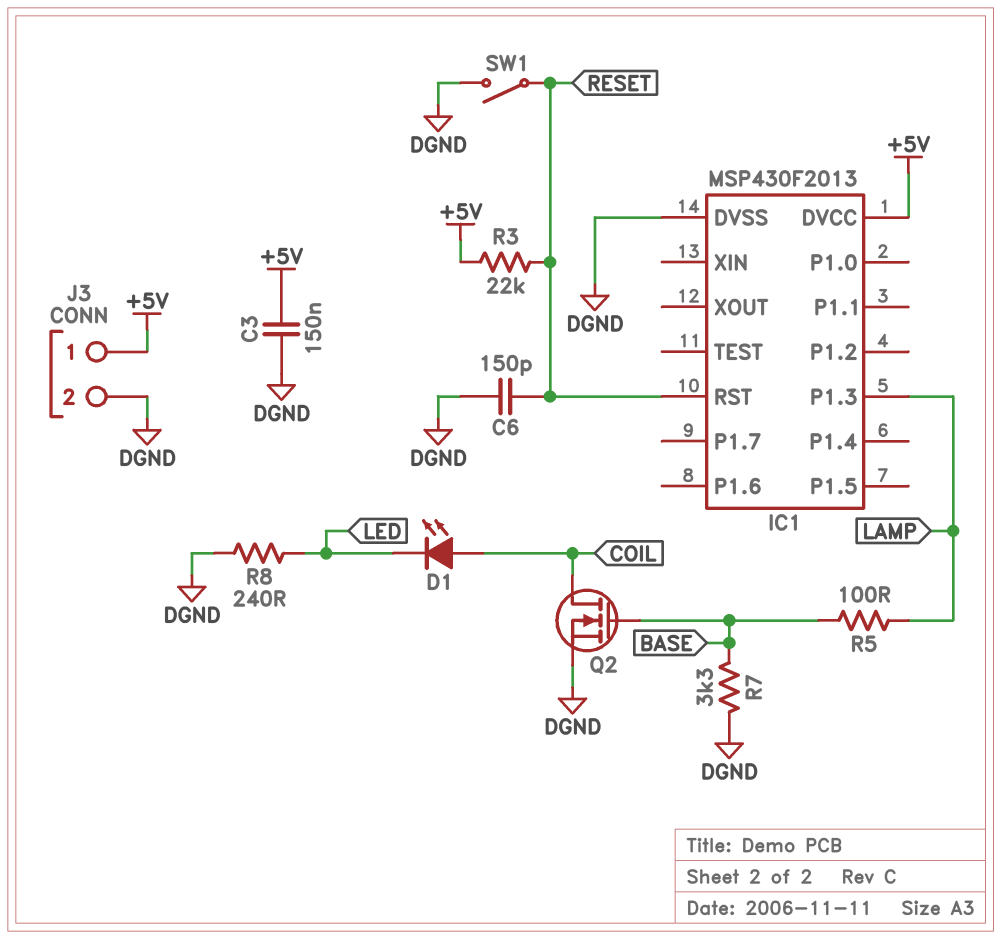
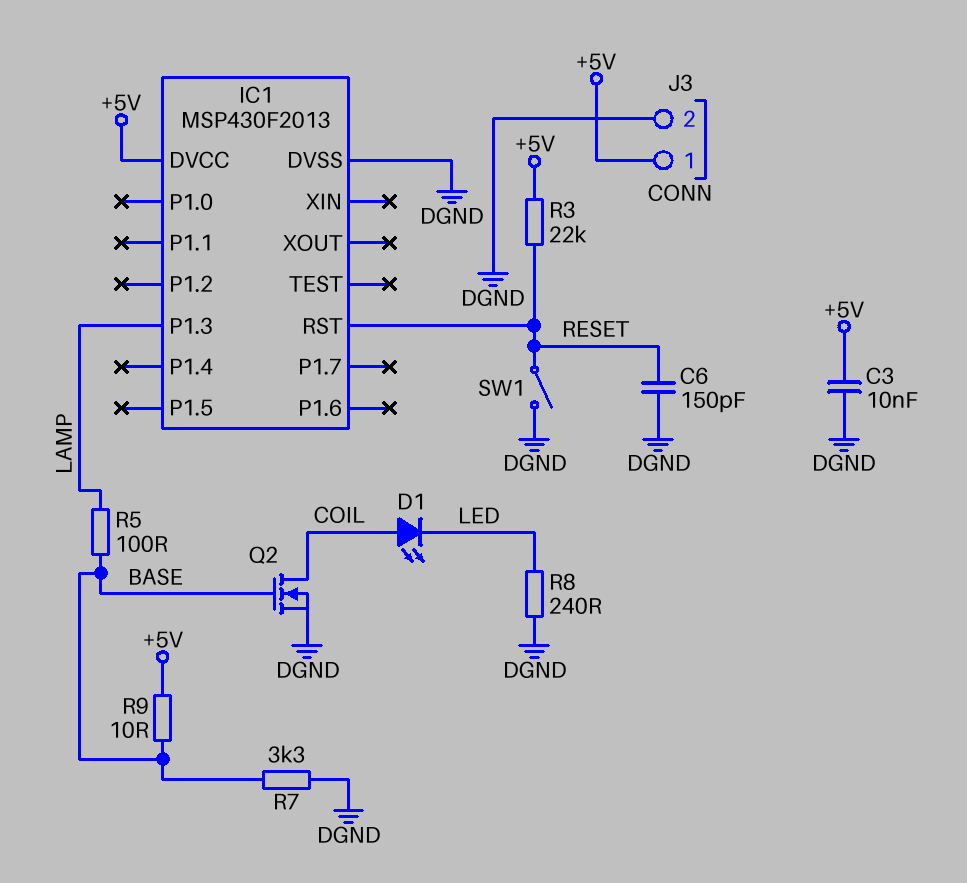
C3: 150nF (+5V, DGND) -> 10nF (+5V, DGND)
R9: none -> 10 (+5V, BASE)

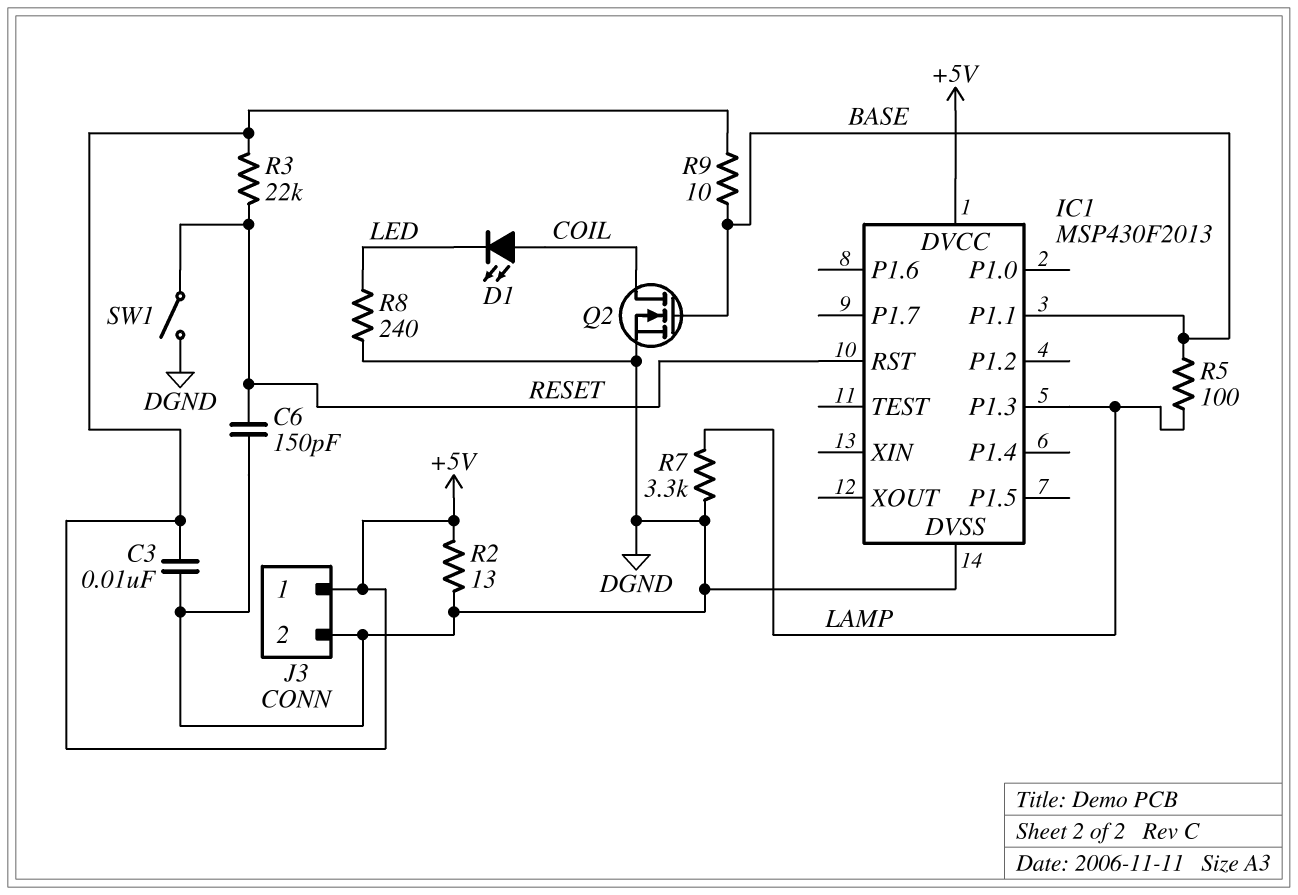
IC1 pin P1.1: none -> BASE
R2: none -> 13 (+5V, DGND)
R7: 3.3k (BASE, DGND) -> 3.3k (DGND, LAMP)

